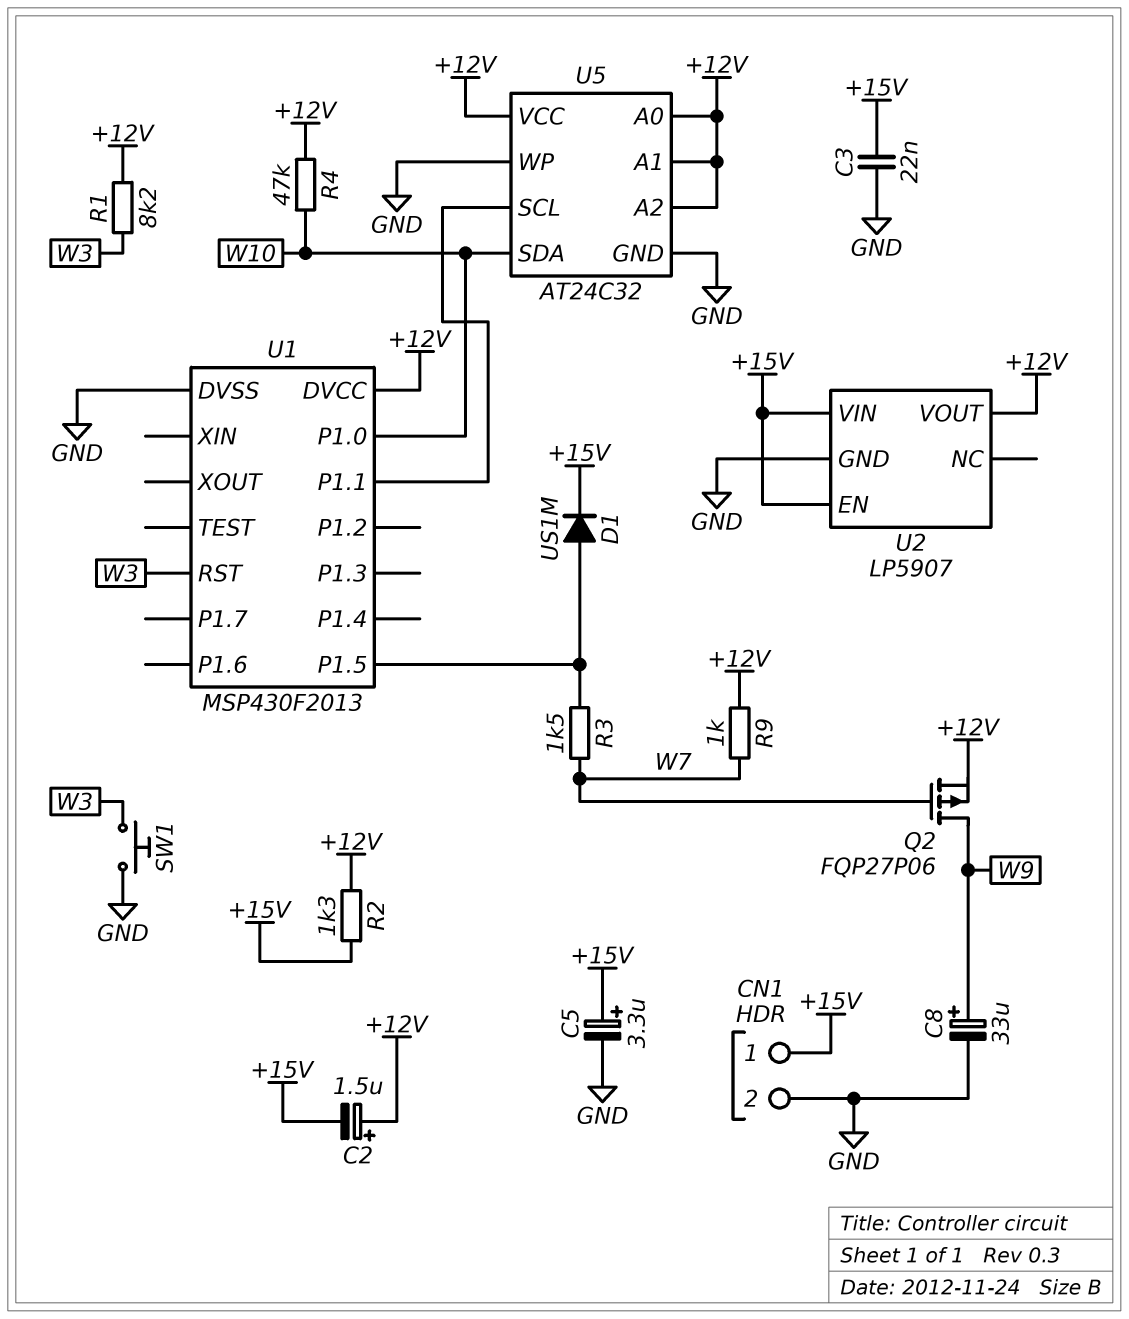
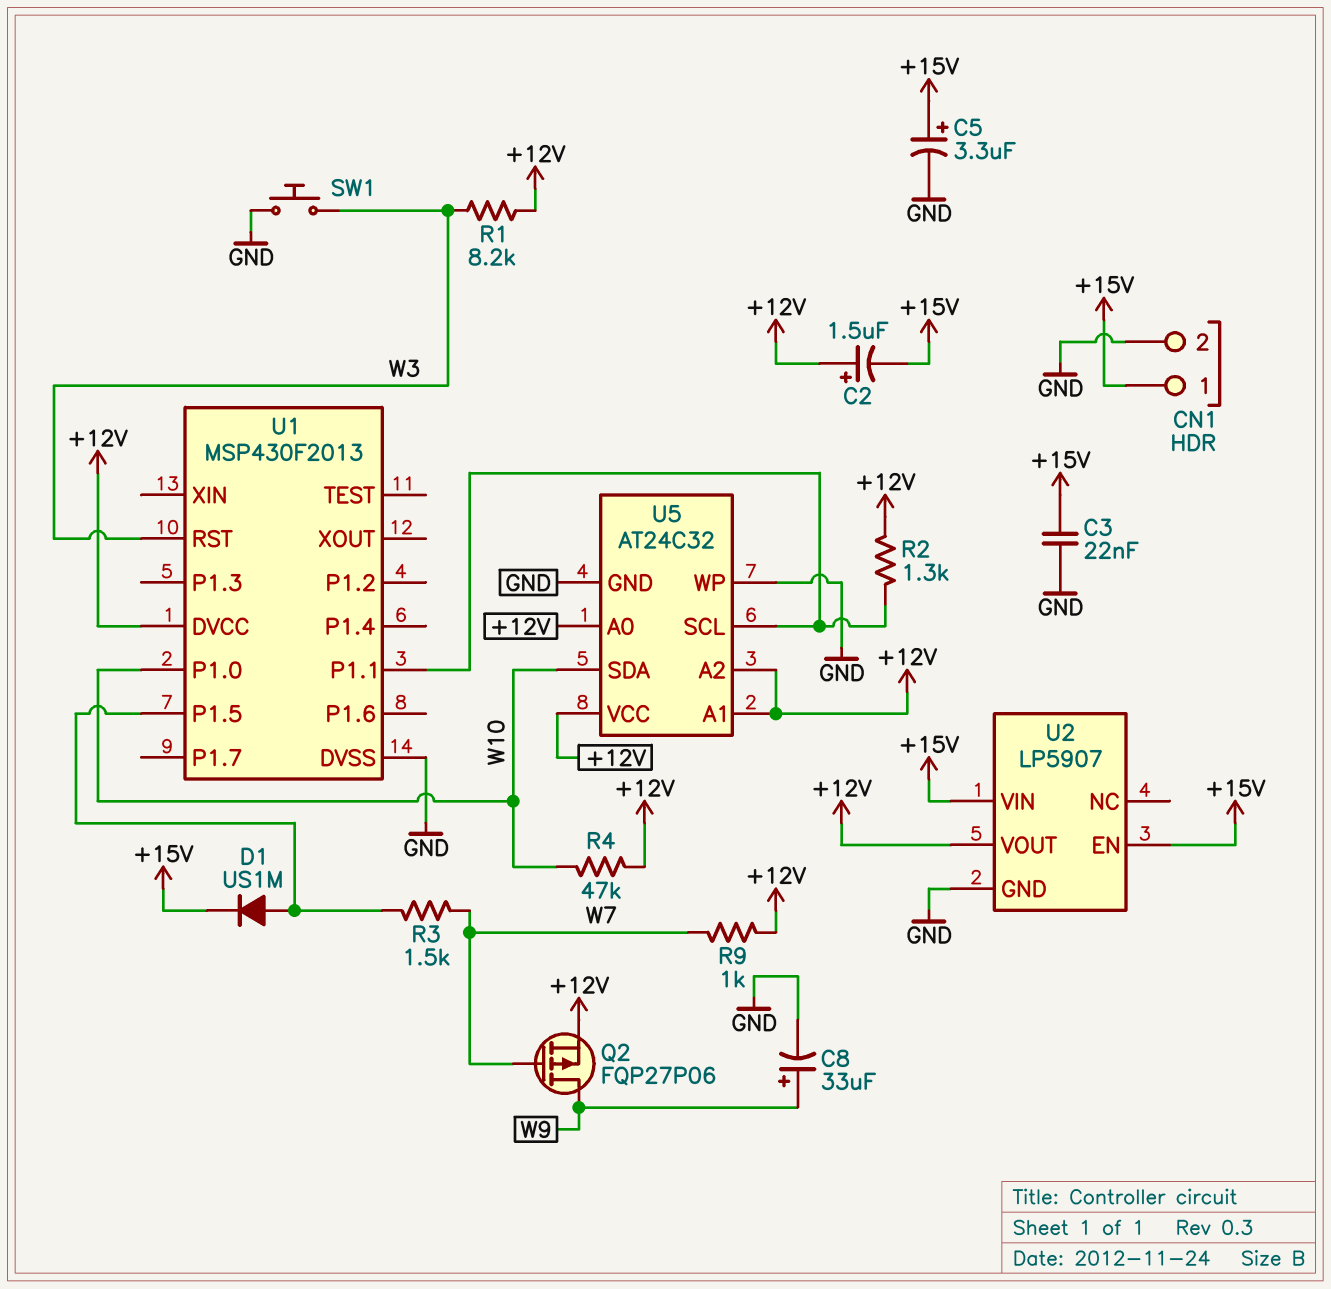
R2: 1.3k (+12V, +15V) -> 1.3k (+12V, U1/P1.1)

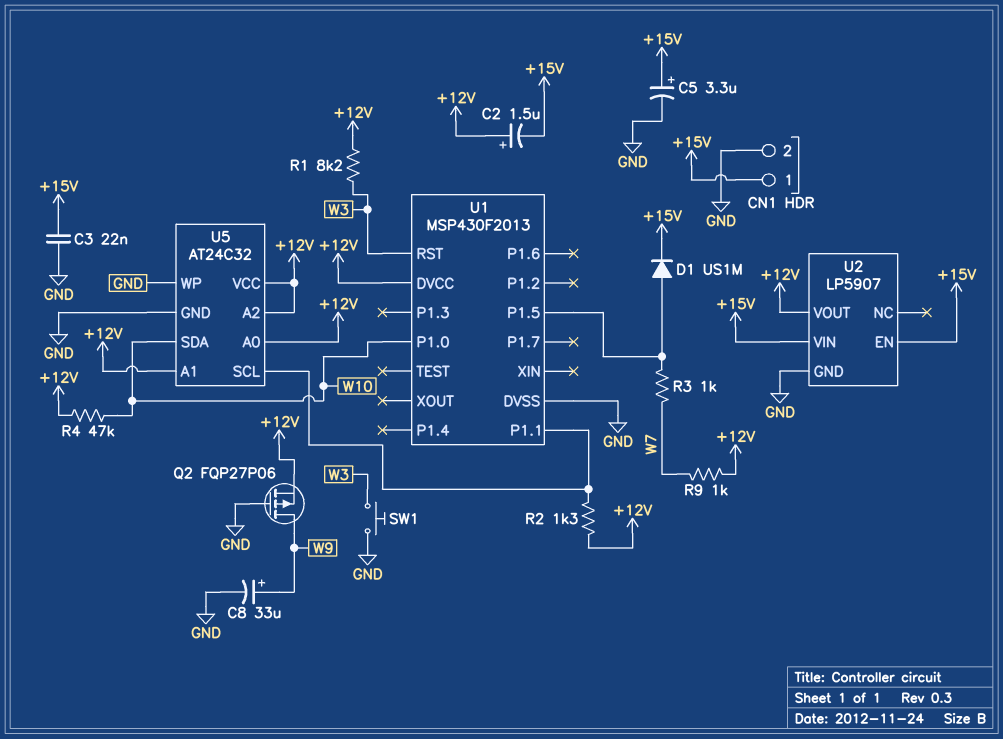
Q2: PMOS FQP27P06 (G W7, D W9, S +12V) -> PMOS FQP27P06 (G GND, D W9, S +12V)
R3: 1.5k (U1/P1.5, W7) -> 1k (U1/P1.5, W7)

